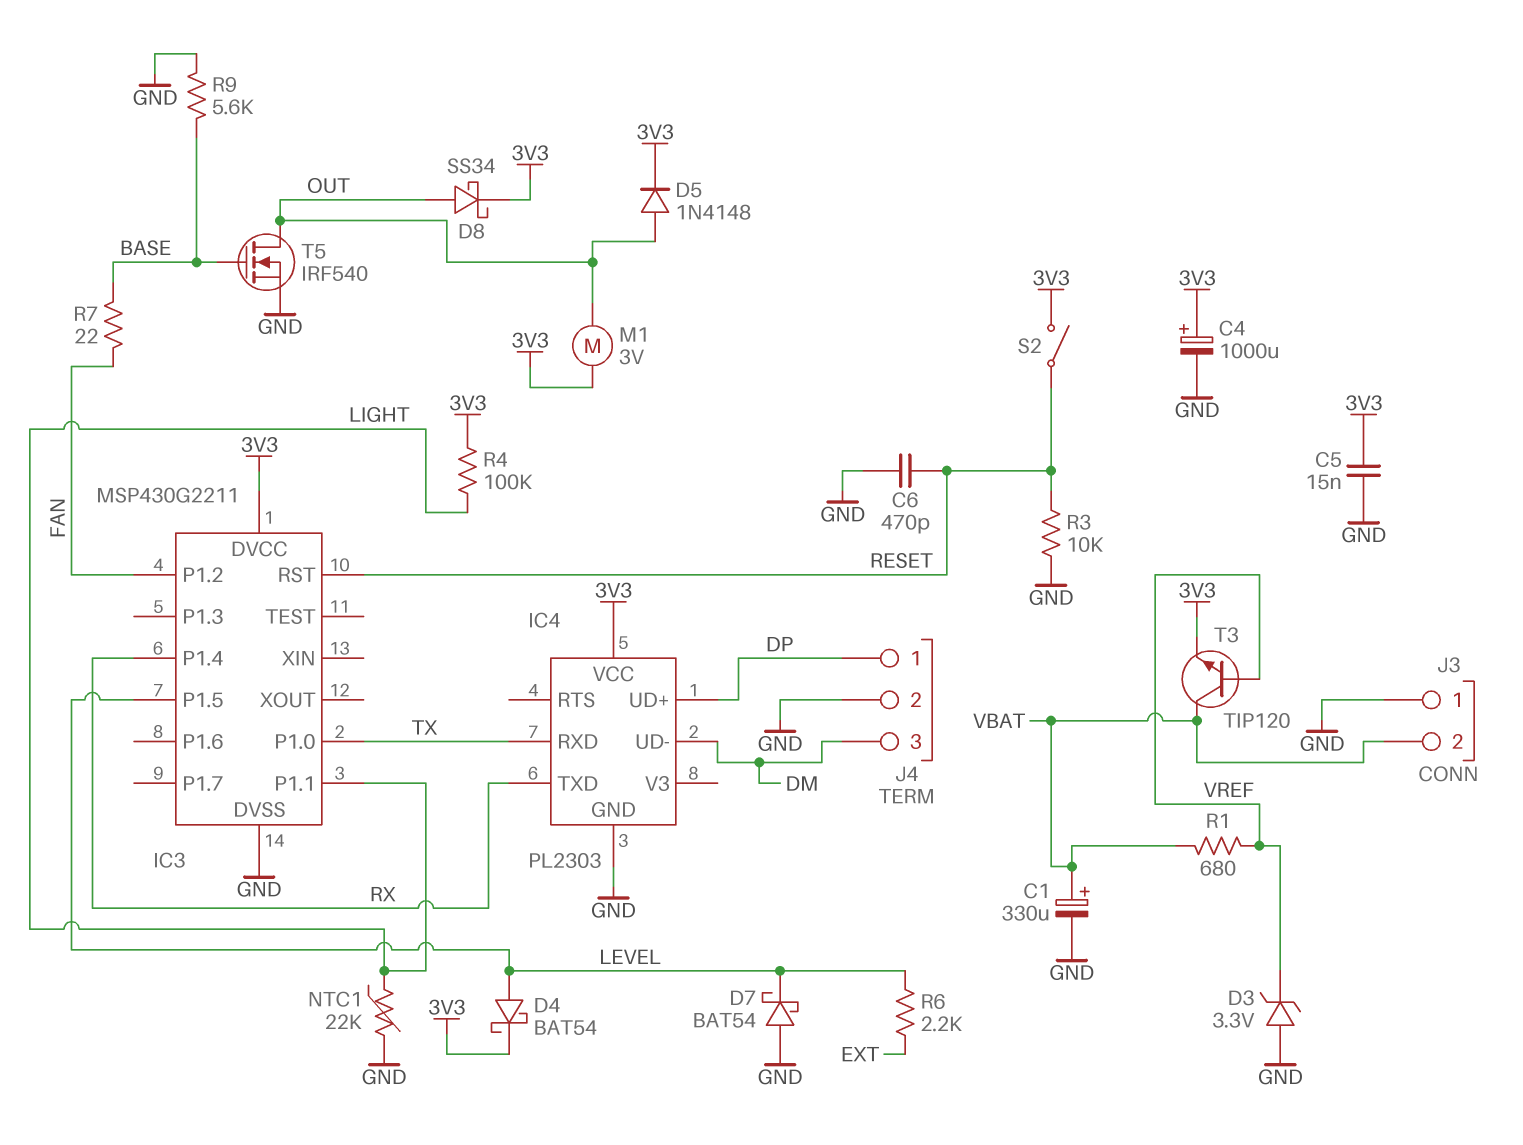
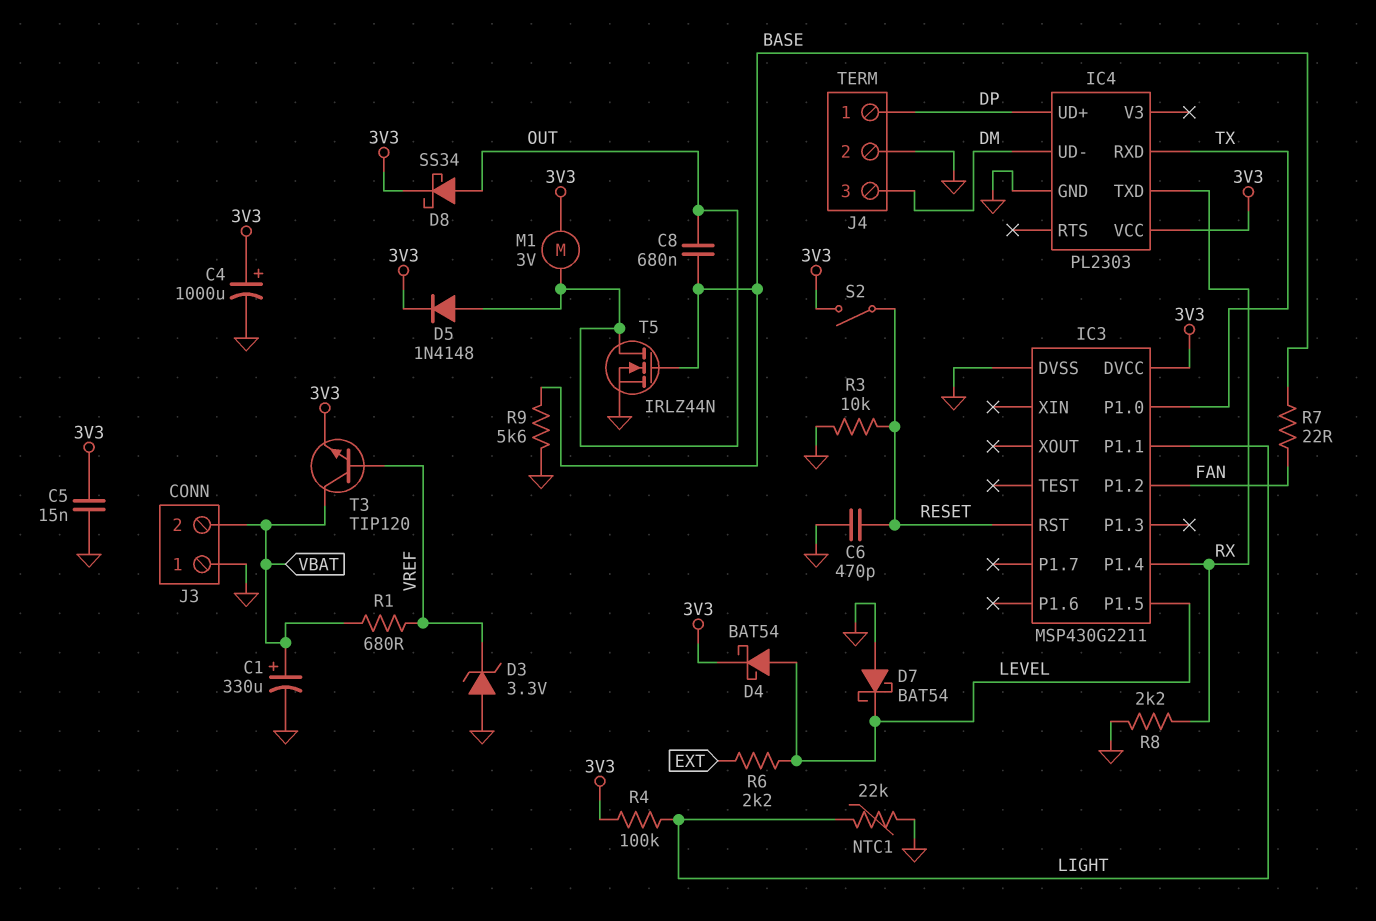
C8: none -> 680nF (BASE, OUT)
R8: none -> 2.2k (GND, RX)
T5: NMOS IRF540 (G BASE, D OUT, S GND) -> NMOS IRLZ44N (G BASE, D OUT, S GND)

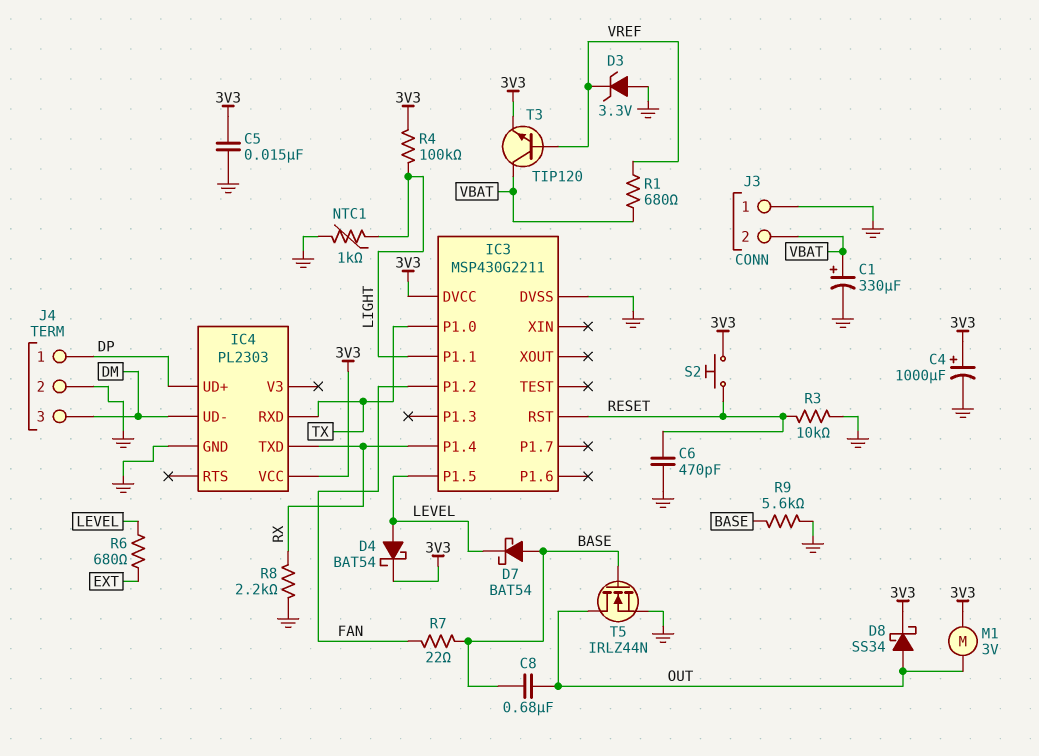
D5: diode 1N4148 (A OUT, K 3V3) -> none
D7: schottky BAT54 (A GND, K LEVEL) -> schottky BAT54 (A BASE, K LEVEL)
NTC1: 22k (GND, LIGHT) -> 1k (GND, LIGHT)
R6: 2.2k (EXT, LEVEL) -> 680 (EXT, LEVEL)
S2: switch (3V3, RESET) -> button (3V3, RESET)

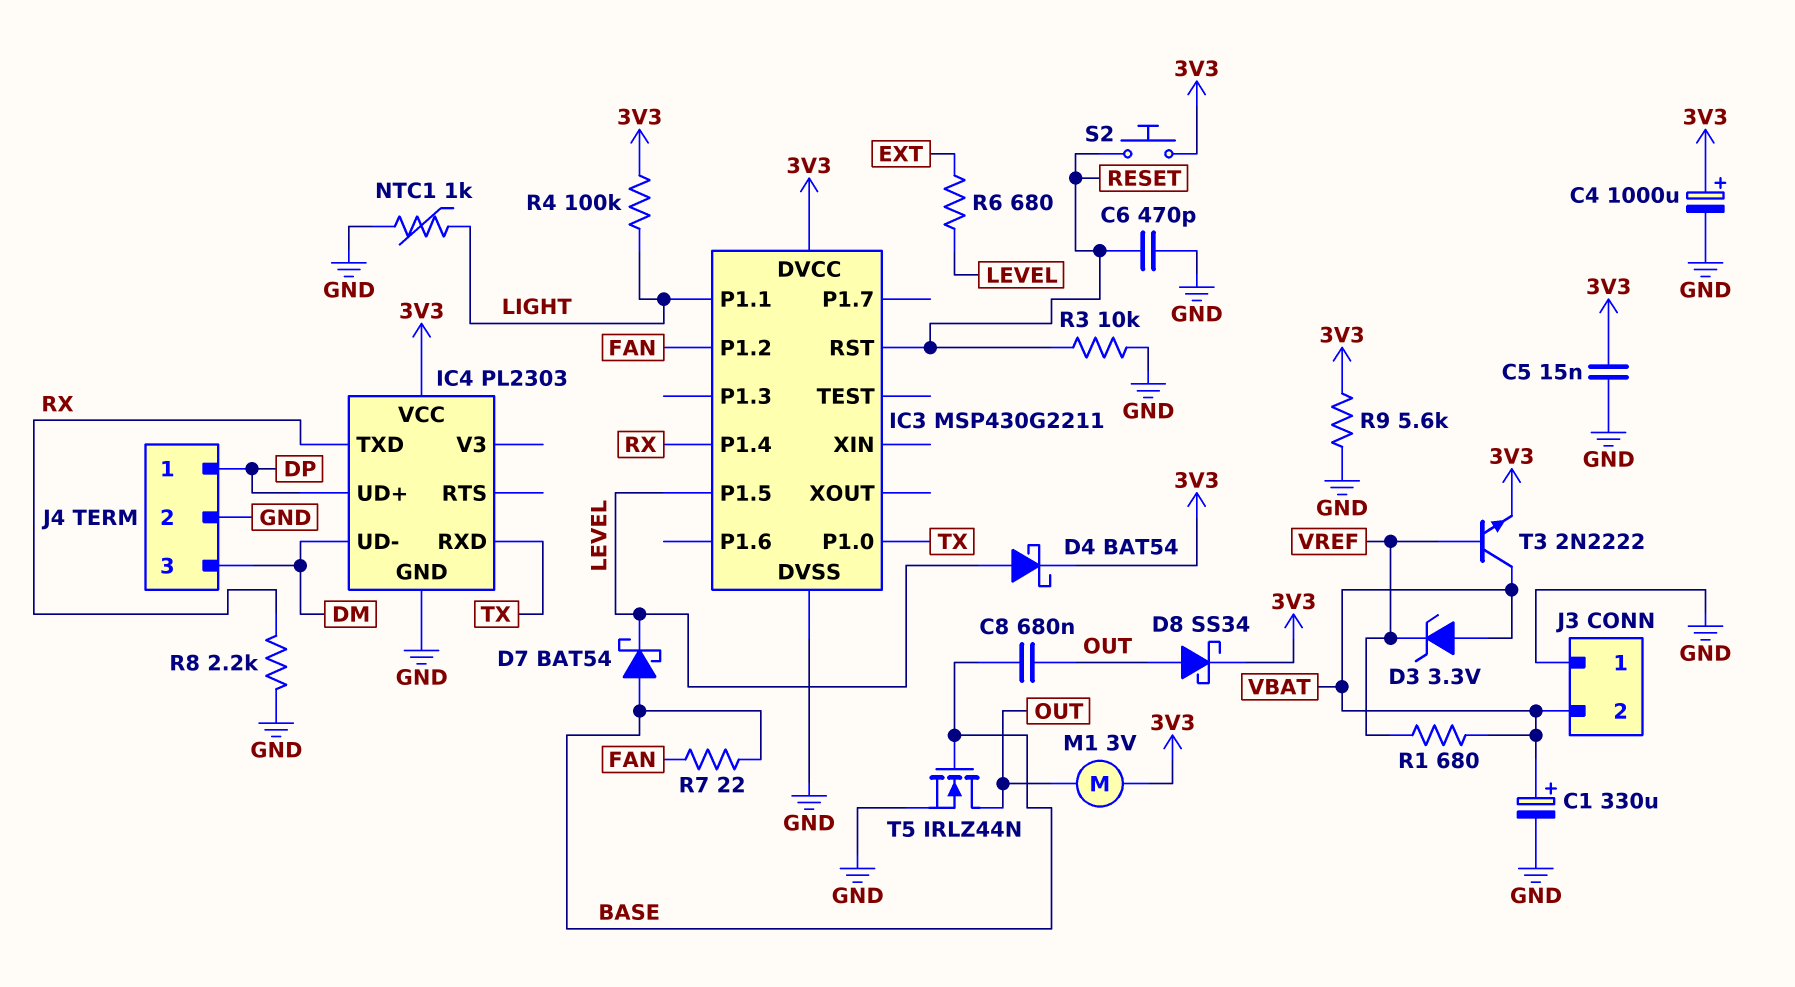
D3: zener 3.3V (A GND, K VREF) -> zener 3.3V (A VBAT, K VREF)
R9: 5.6k (BASE, GND) -> 5.6k (3V3, GND)
T3: NPN TIP120 (B VREF, C VBAT, E 3V3) -> NPN 2N2222 (B VREF, C VBAT, E 3V3)

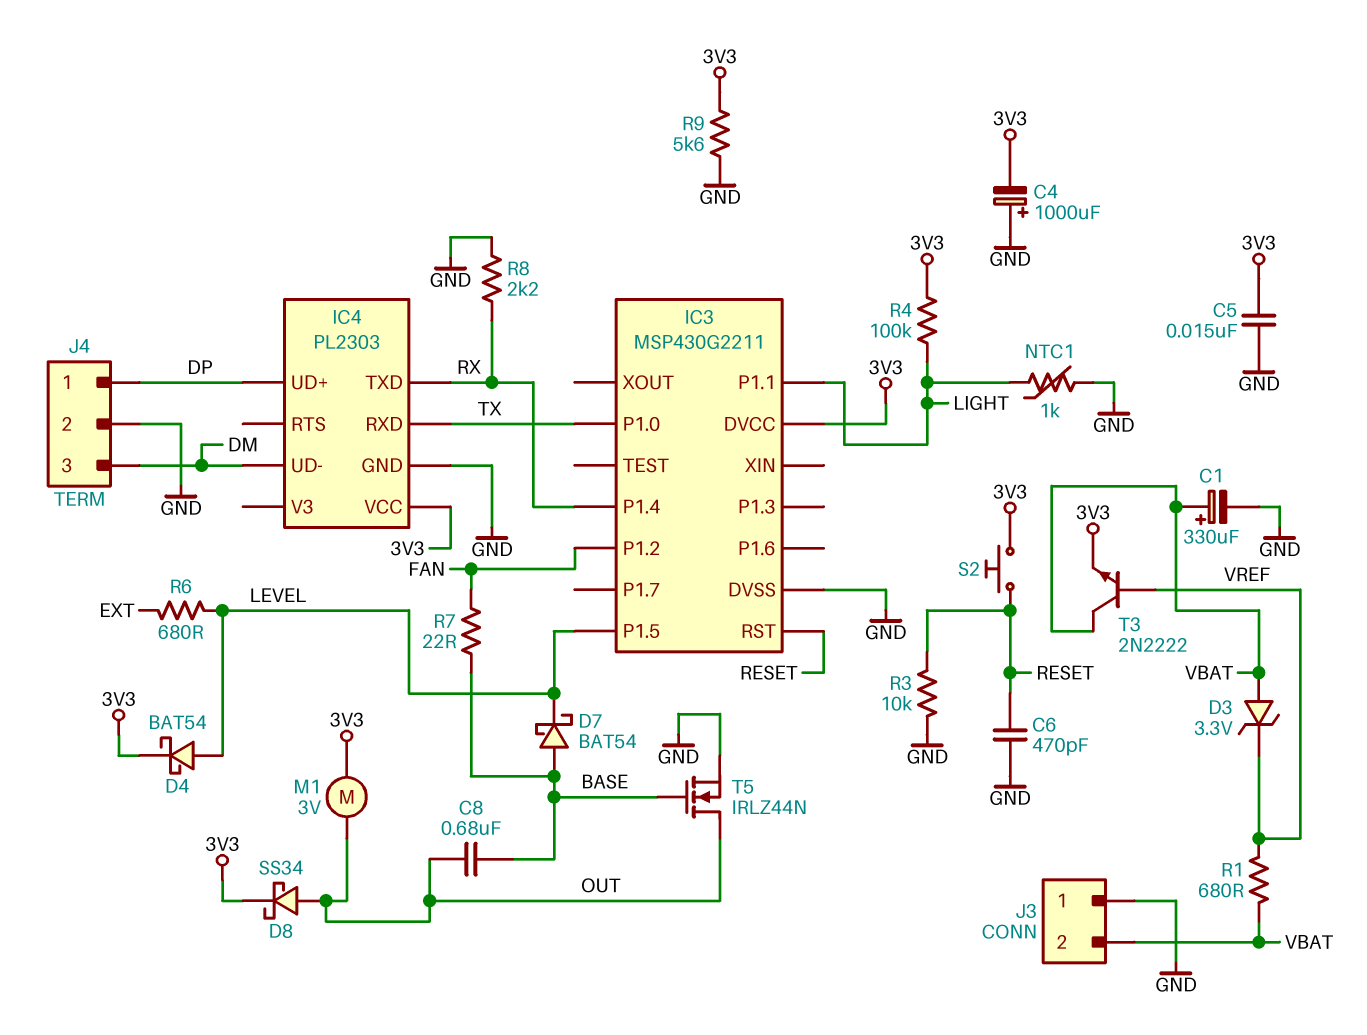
C4: 1000uF (plus 3V3, minus GND) -> 1000uF (plus GND, minus 3V3)

